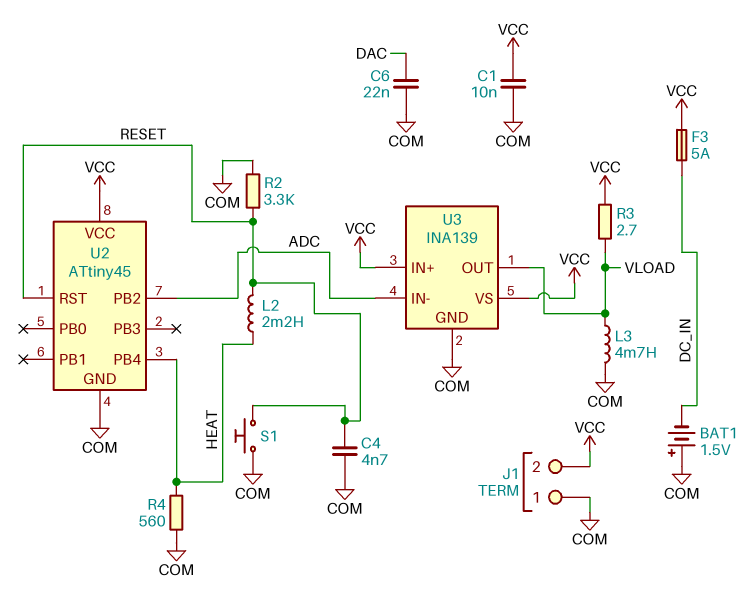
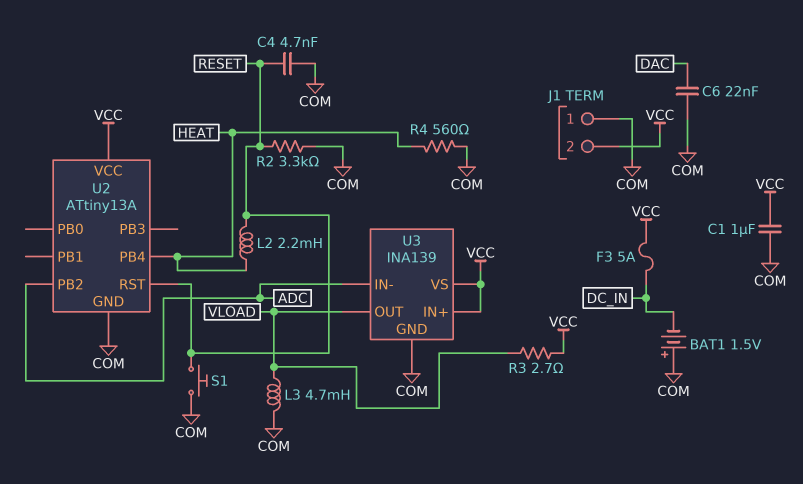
C1: 10nF (COM, VCC) -> 1uF (COM, VCC)
U2: ATtiny45 -> ATtiny13A

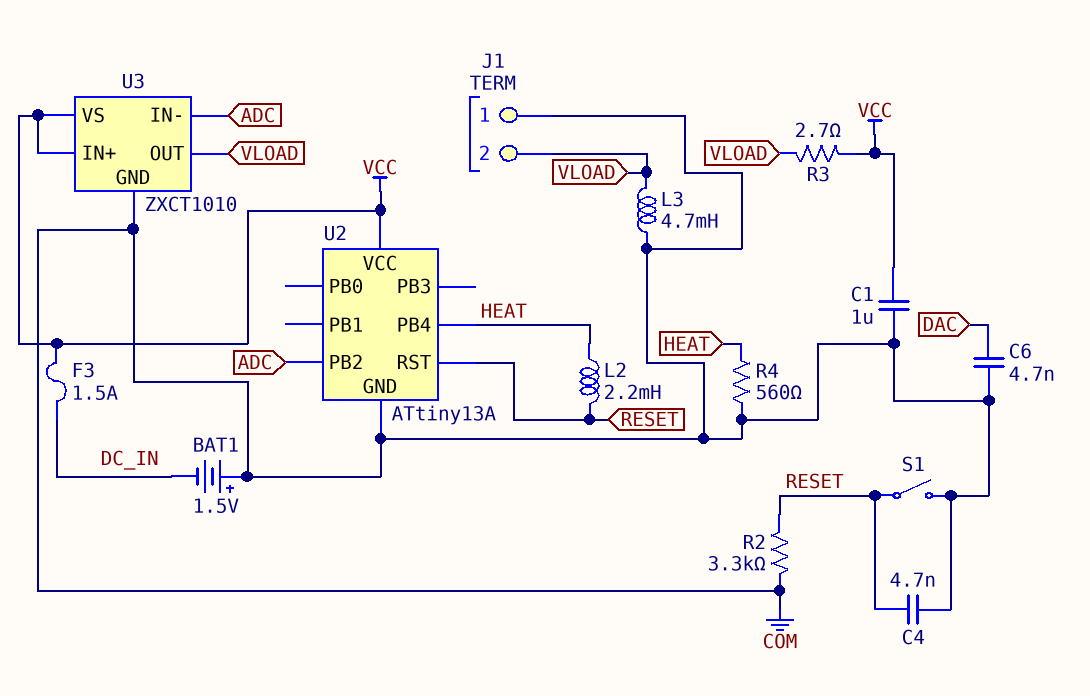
C6: 22nF (COM, DAC) -> 4.7nF (COM, DAC)
F3: 5A (DC_IN, VCC) -> 1.5A (DC_IN, VCC)
J1 pin 2: VCC -> VLOAD
S1: button (COM, RESET) -> switch (COM, RESET)
U3: INA139 -> ZXCT1010

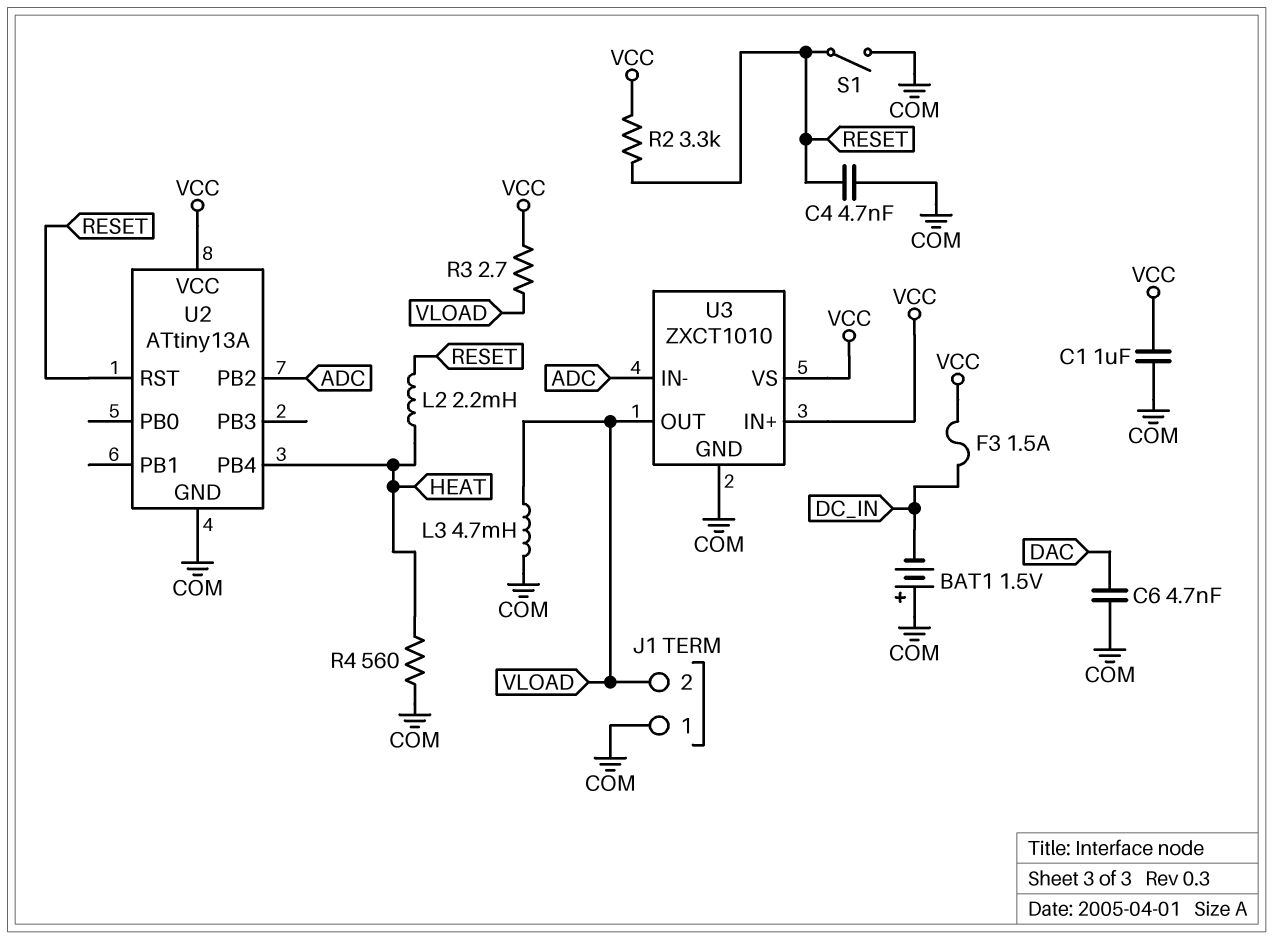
R2: 3.3k (COM, RESET) -> 3.3k (RESET, VCC)

